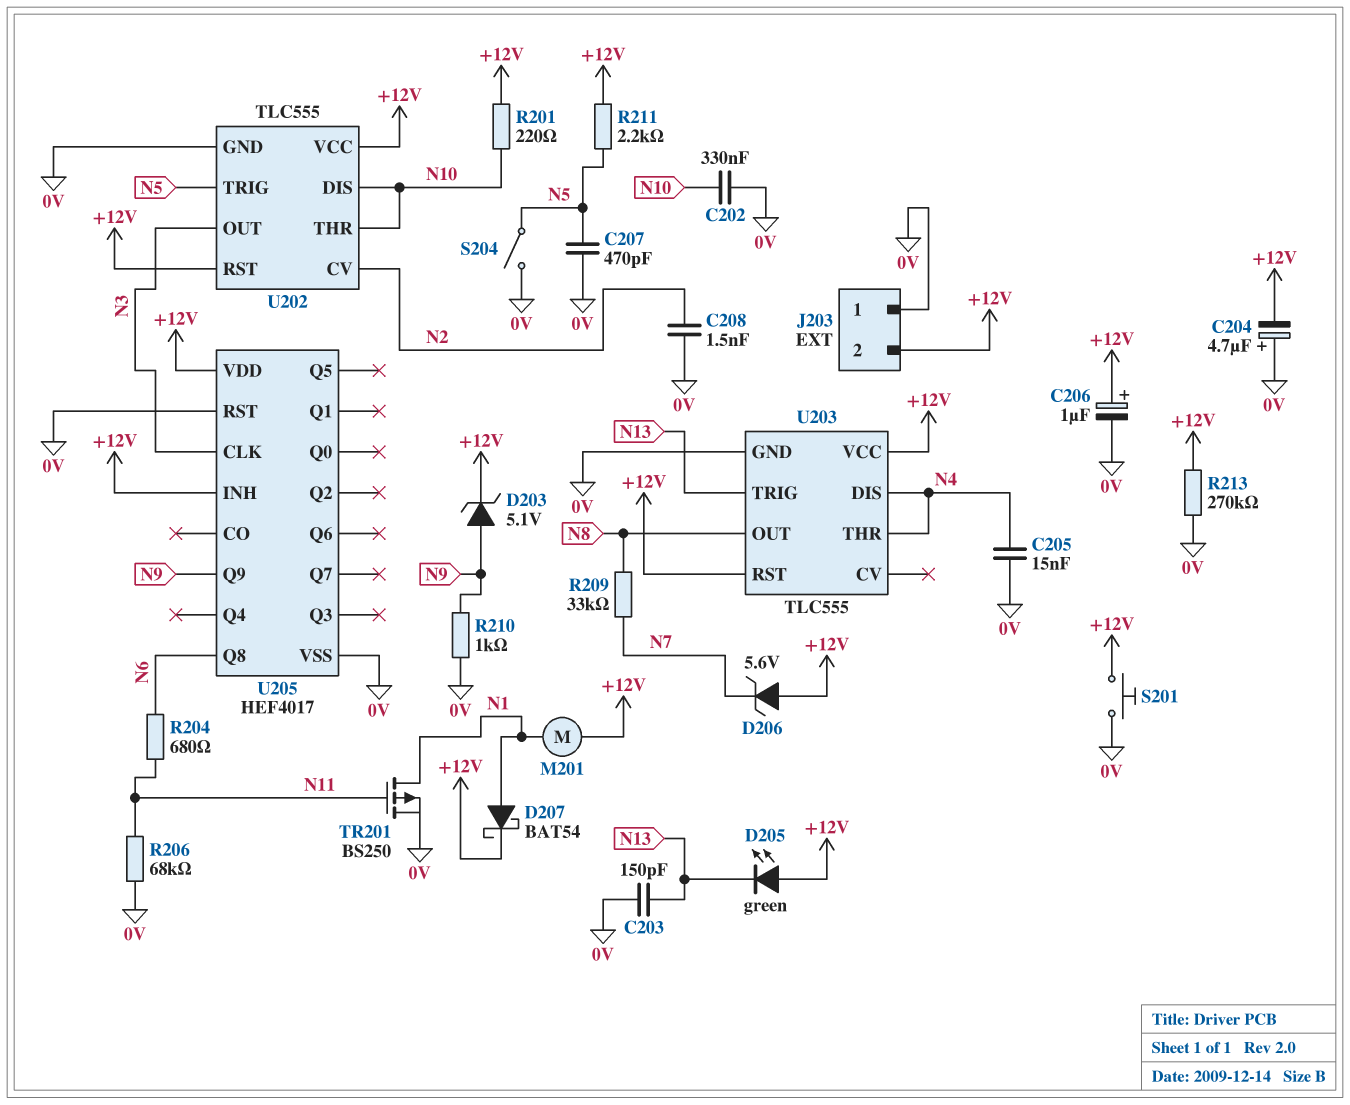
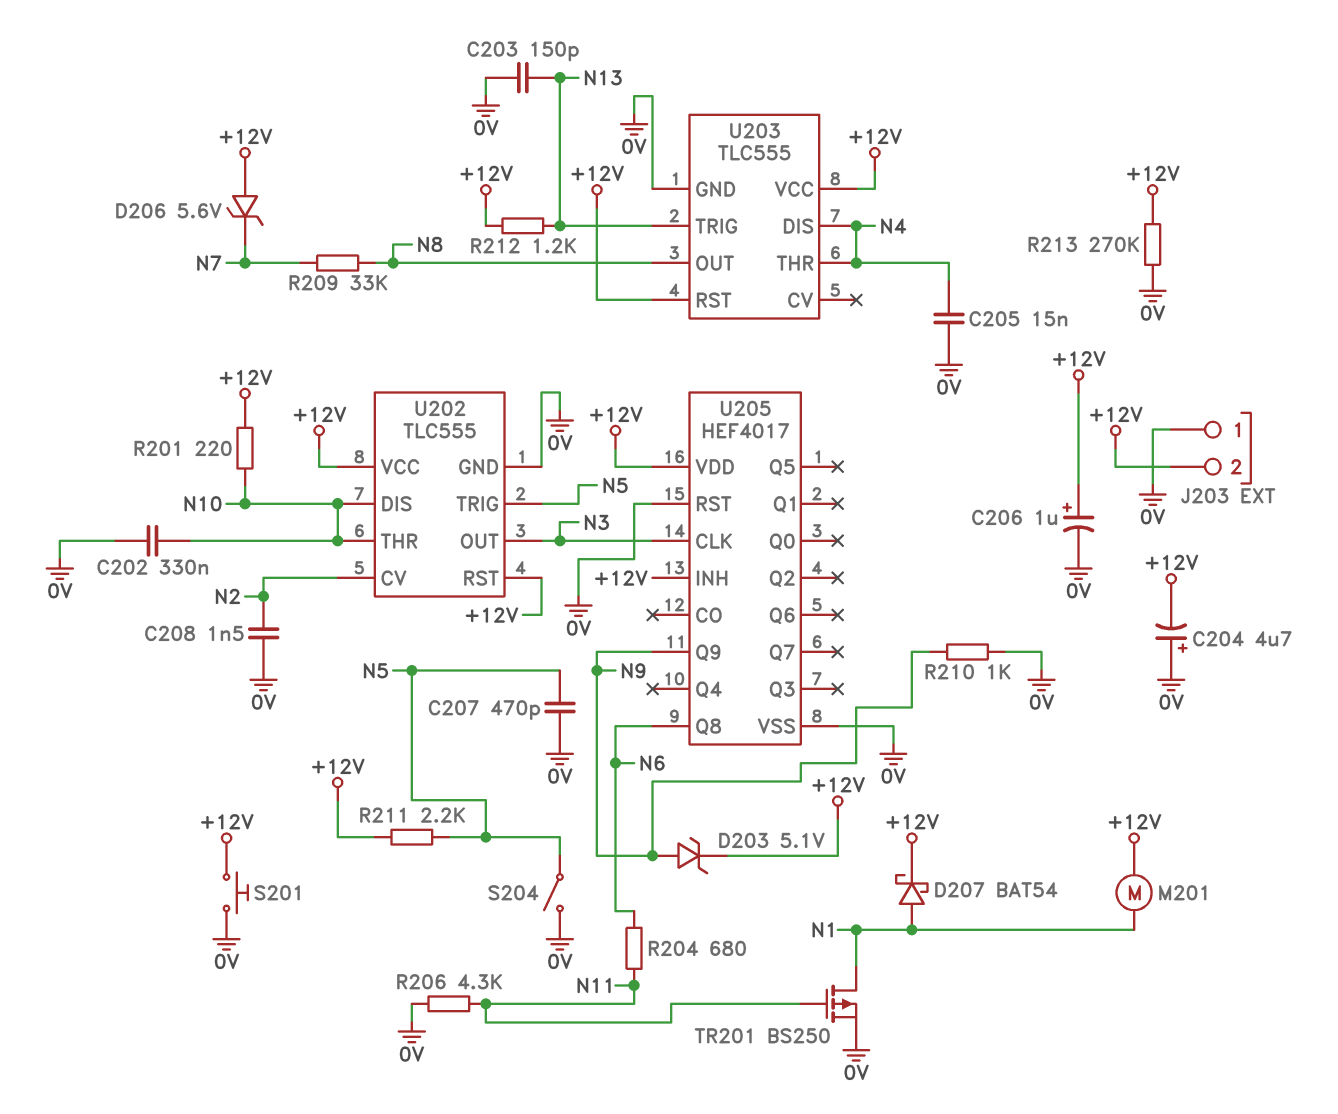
D205: LED green (A +12V, K N13) -> none
R206: 68k (0V, N11) -> 4.3k (0V, N11)
R212: none -> 1.2k (+12V, N13)

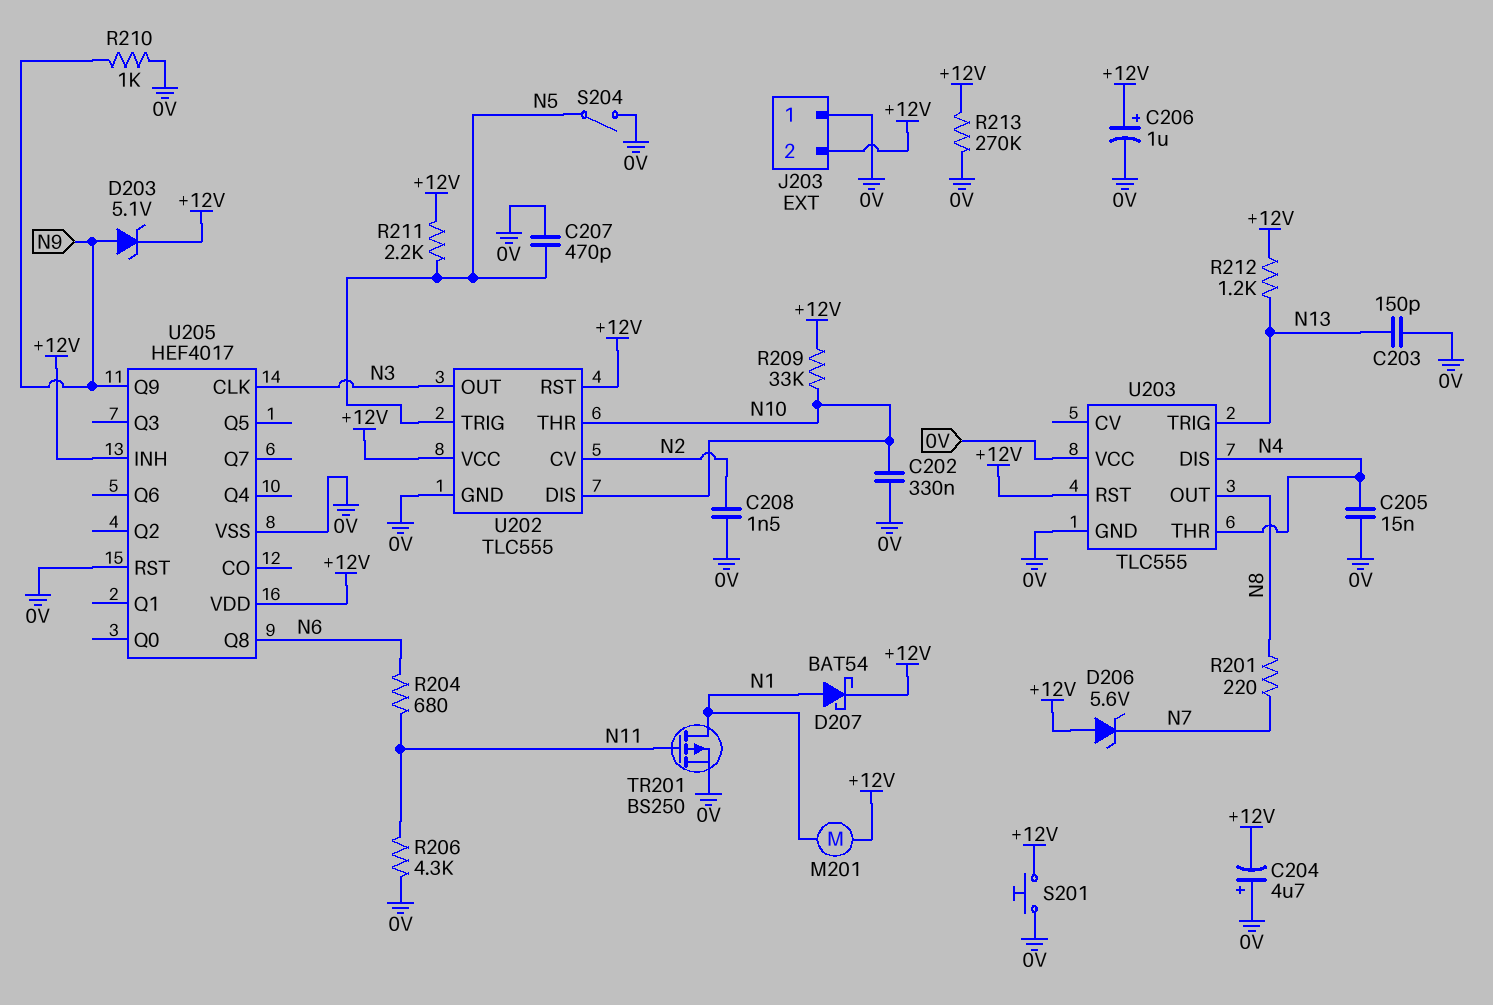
R201: 220 (+12V, N10) -> 220 (N7, N8)
R209: 33k (N7, N8) -> 33k (+12V, N10)
U203 pin VCC: +12V -> 0V

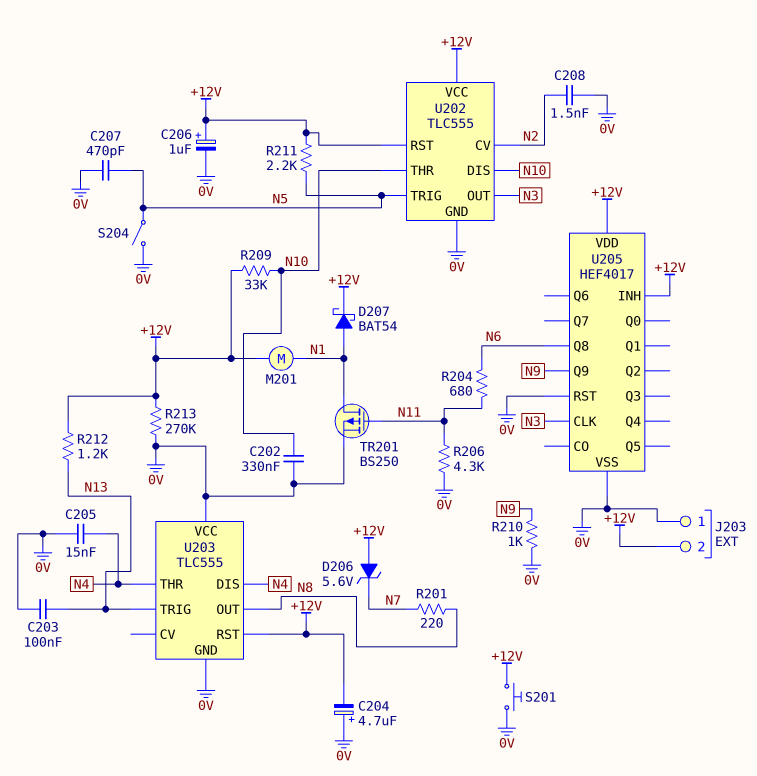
C203: 150pF (0V, N13) -> 100nF (0V, N13)
D203: zener 5.1V (A N9, K +12V) -> none

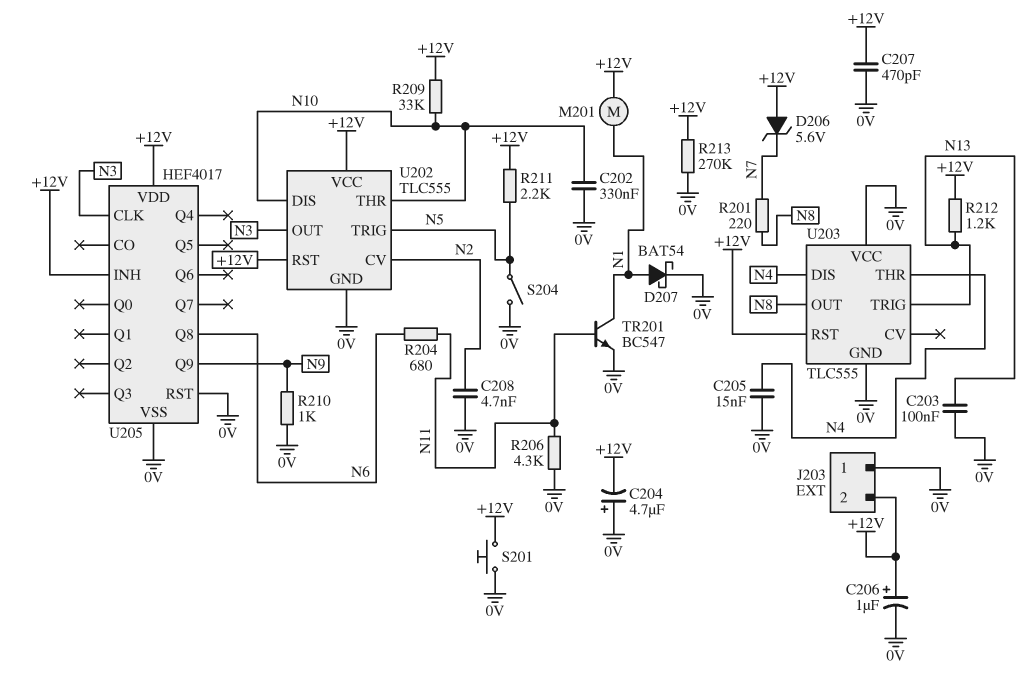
C207: 470pF (0V, N5) -> 470pF (+12V, 0V)
C208: 1.5nF (0V, N2) -> 4.7nF (0V, N2)
D207: schottky BAT54 (A N1, K +12V) -> schottky BAT54 (A N1, K 0V)
TR201: PMOS BS250 (G N11, D N1, S 0V) -> NPN BC547 (B N11, C N1, E 0V)

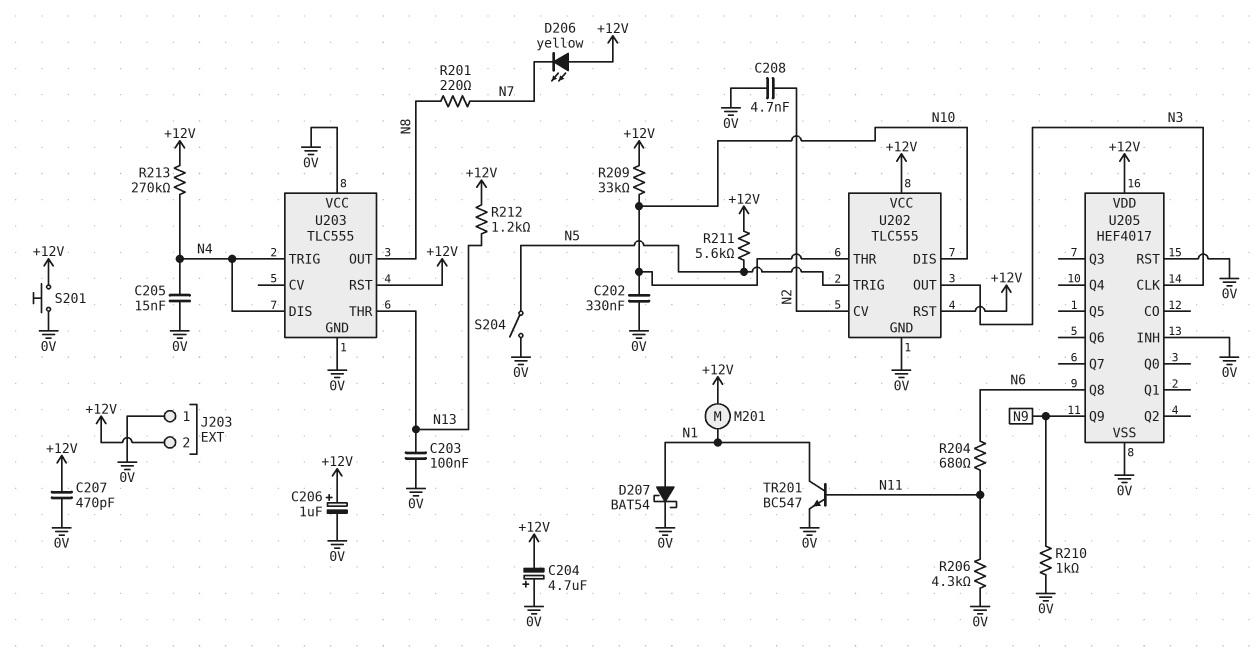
D206: zener 5.6V (A +12V, K N7) -> LED yellow (A +12V, K N7)
R211: 2.2k (+12V, N5) -> 5.6k (+12V, N5)
R213: 270k (+12V, 0V) -> 270k (+12V, N4)
U203 pin THR: N4 -> N13
U203 pin TRIG: N13 -> N4
U205 pin INH: +12V -> 0V

